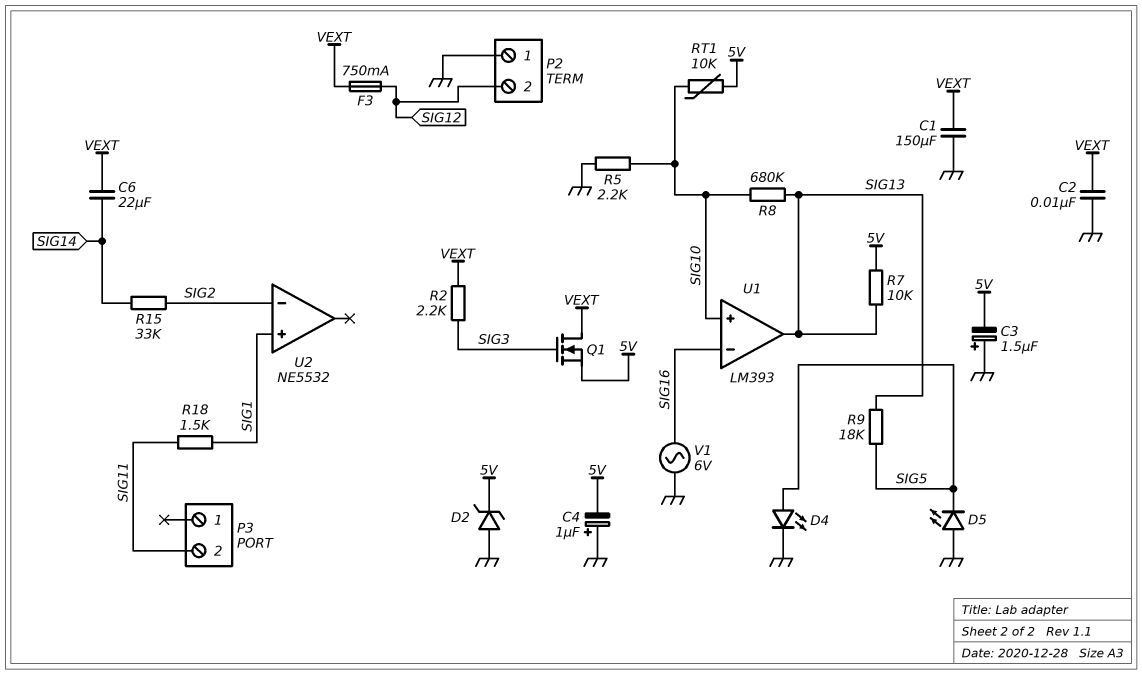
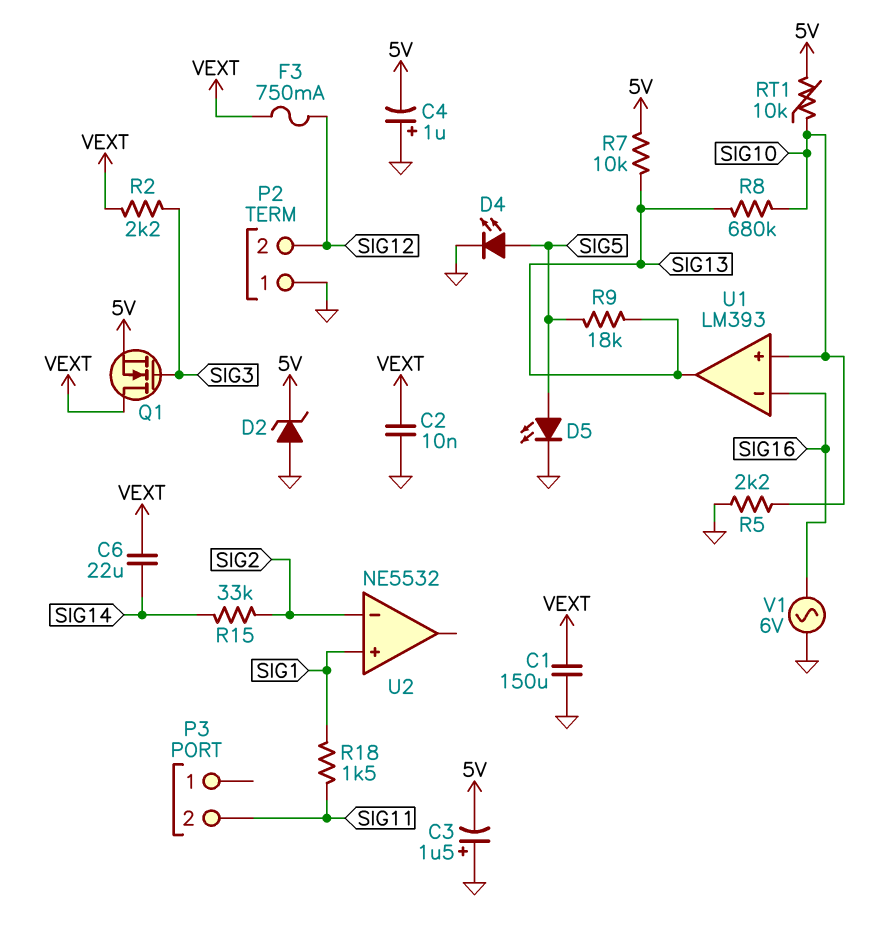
D5: LED (A GND, K SIG5) -> LED (A SIG5, K GND)

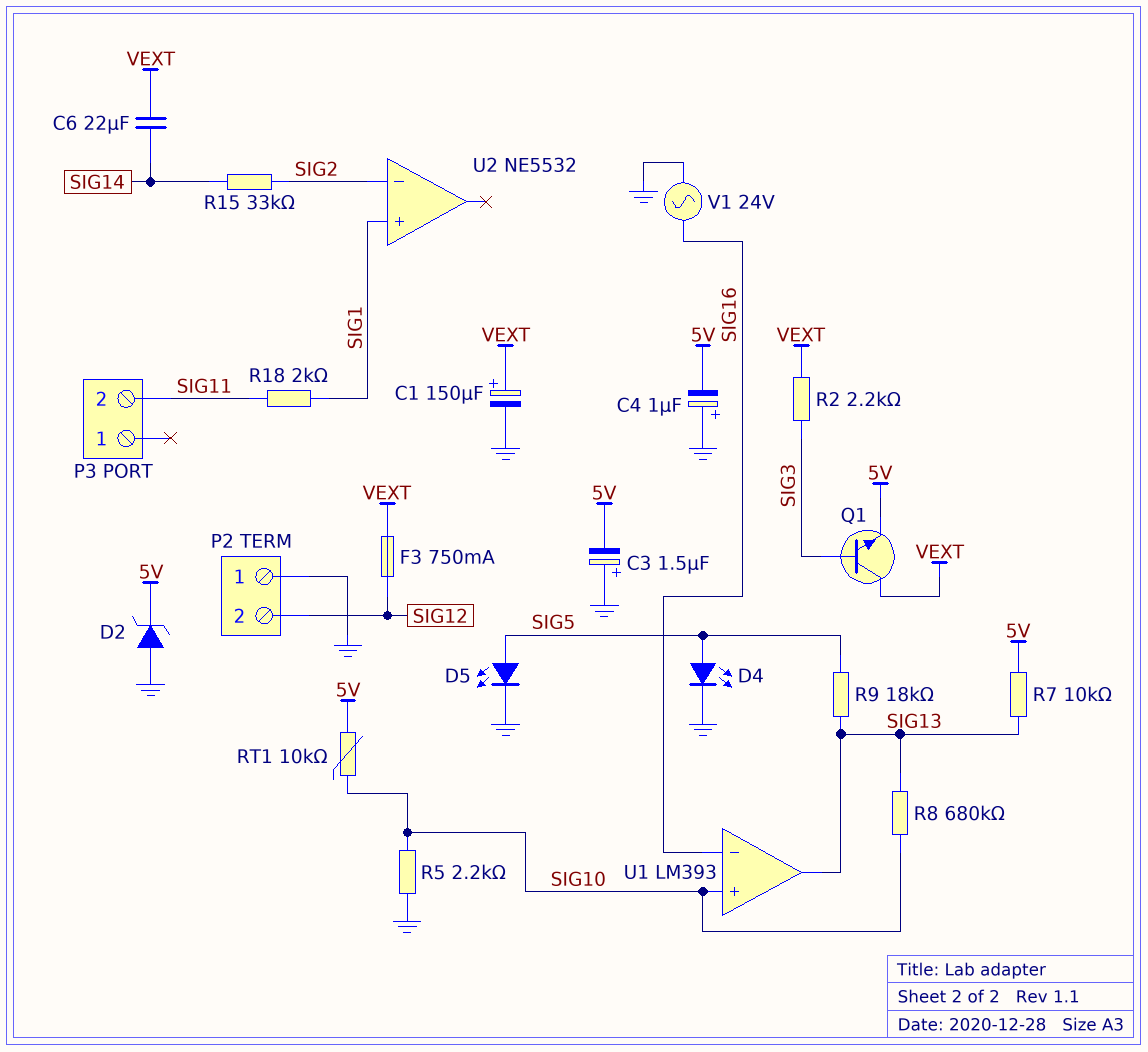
C1: 150uF (GND, VEXT) -> 150uF (plus VEXT, minus GND)
C2: 10nF (GND, VEXT) -> none
Q1: NMOS (G SIG3, D VEXT, S 5V) -> NPN (B SIG3, C VEXT, E 5V)
R18: 1.5k (SIG1, SIG11) -> 2k (SIG1, SIG11)
V1: AC 6V (GND, SIG16) -> AC 24V (GND, SIG16)

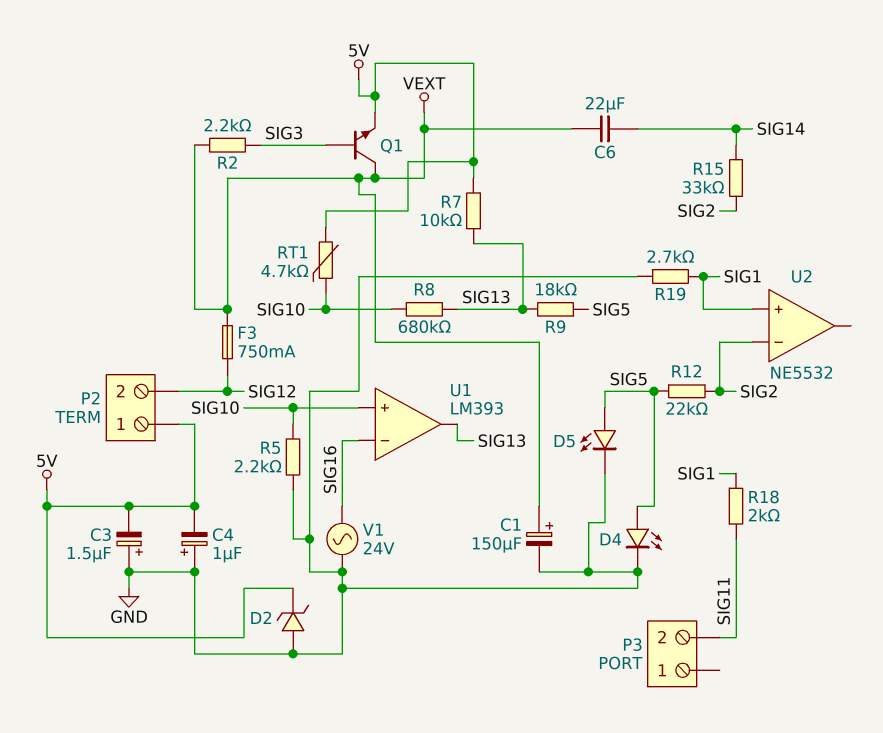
P2 pin 1: GND -> 5V
R12: none -> 22k (SIG2, SIG5)
R19: none -> 2.7k (GND, SIG1)
RT1: 10k (5V, SIG10) -> 4.7k (5V, SIG10)

